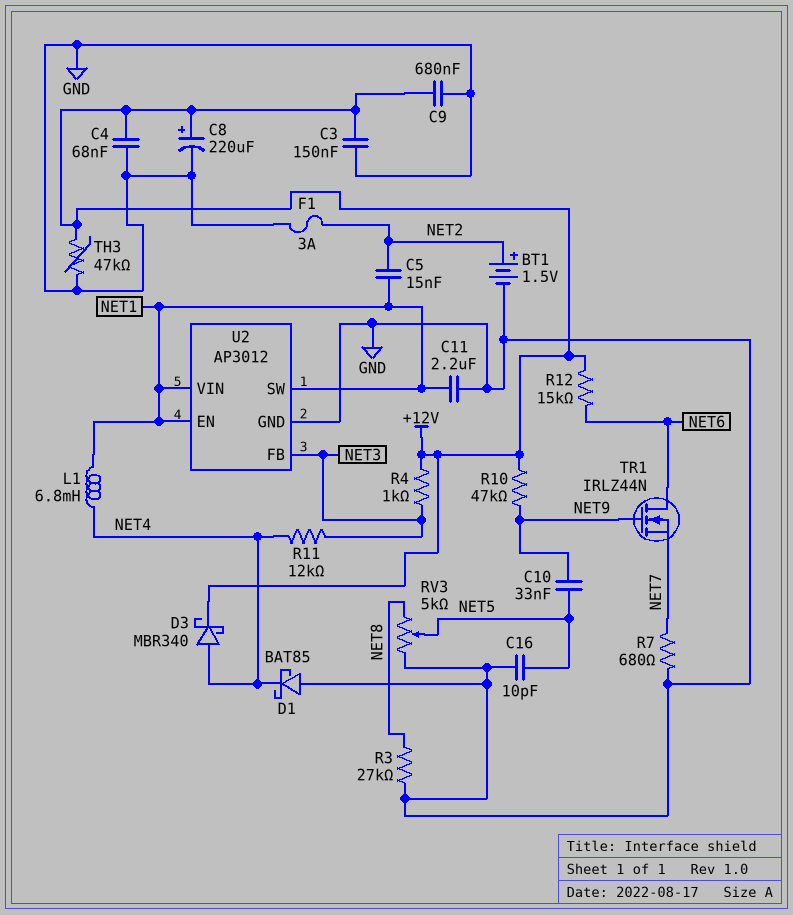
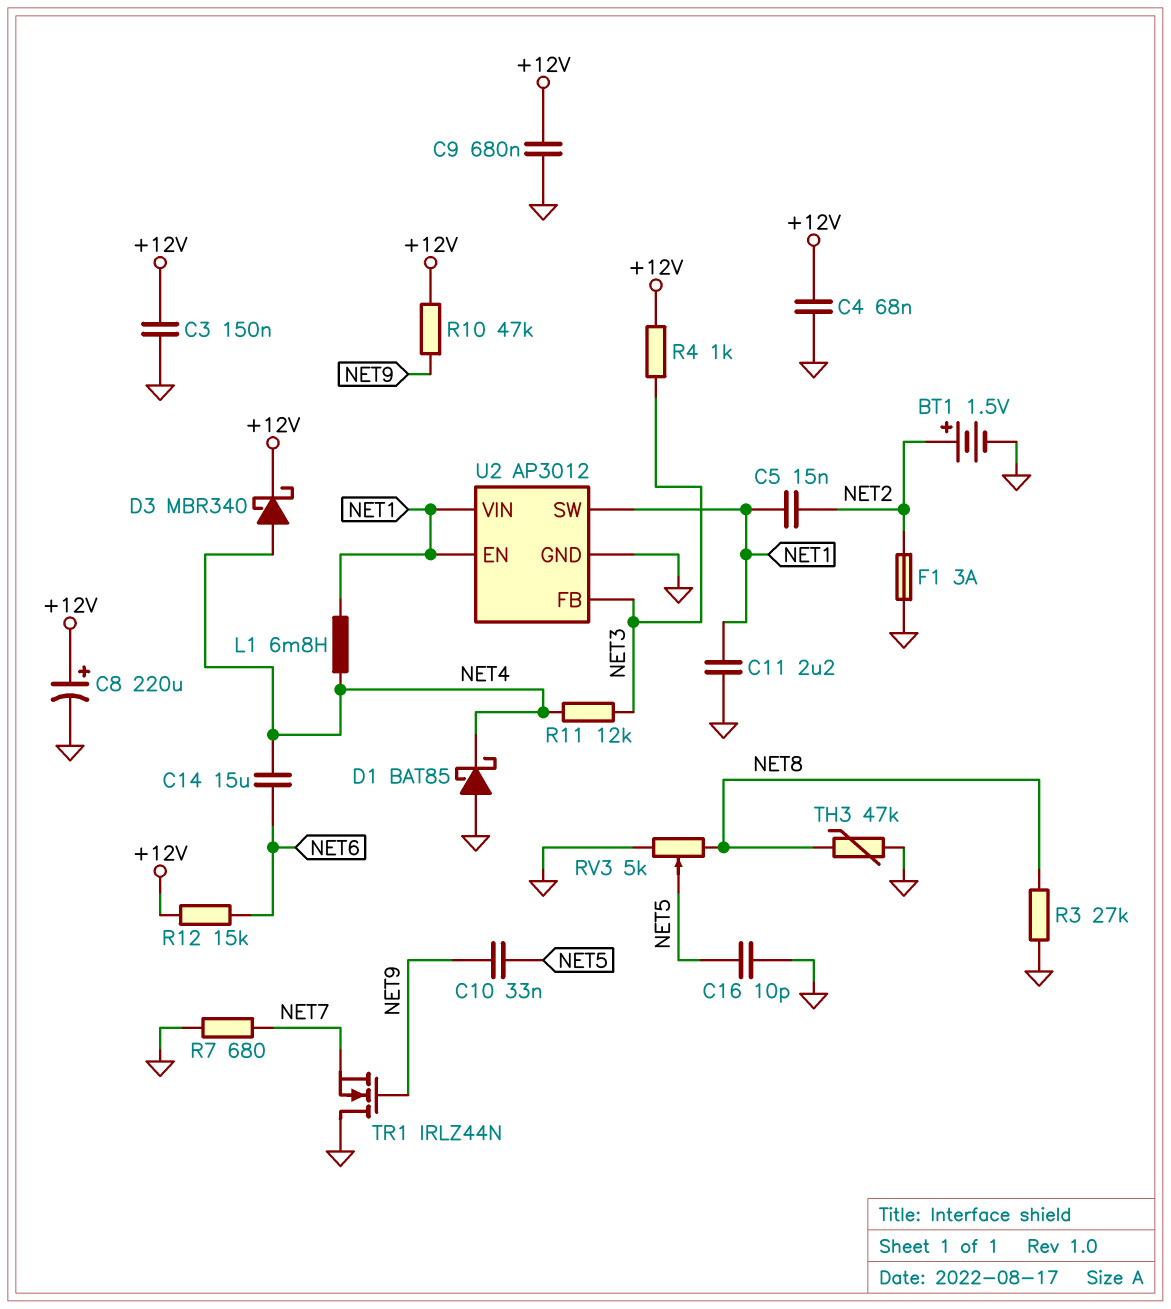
C14: none -> 15uF (NET4, NET6)
TH3: 47k (+12V, GND) -> 47k (GND, NET8)
TR1: NMOS IRLZ44N (G NET9, D NET6, S NET7) -> NMOS IRLZ44N (G NET9, D GND, S NET7)

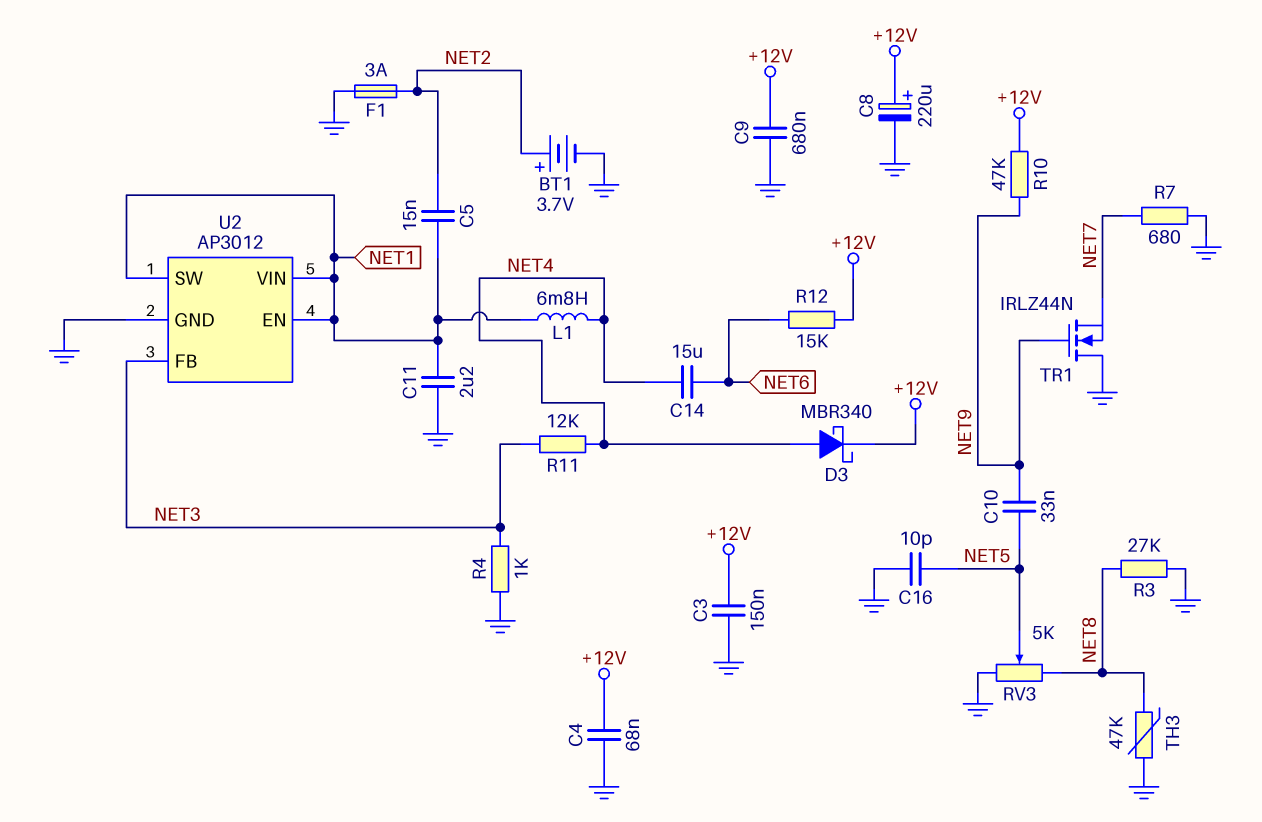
BT1: 1.5V (plus NET2, minus GND) -> 3.7V (plus NET2, minus GND)
D1: schottky BAT85 (A GND, K NET4) -> none
R4: 1k (+12V, NET3) -> 1k (GND, NET3)

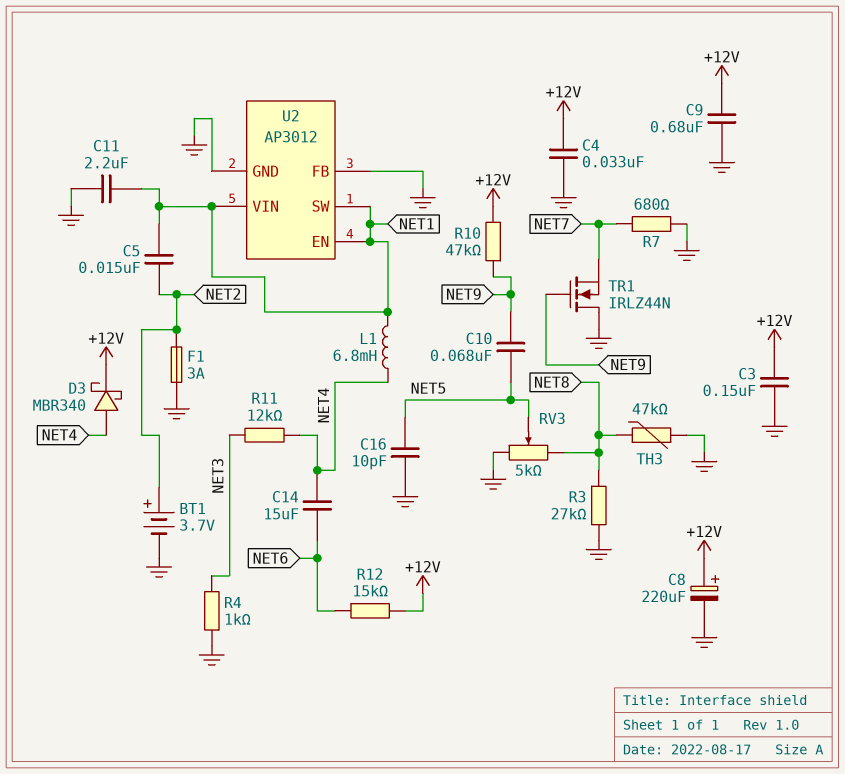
C4: 68nF (+12V, GND) -> 33nF (+12V, GND)
C10: 33nF (NET5, NET9) -> 68nF (NET5, NET9)
U2 pin FB: NET3 -> GND

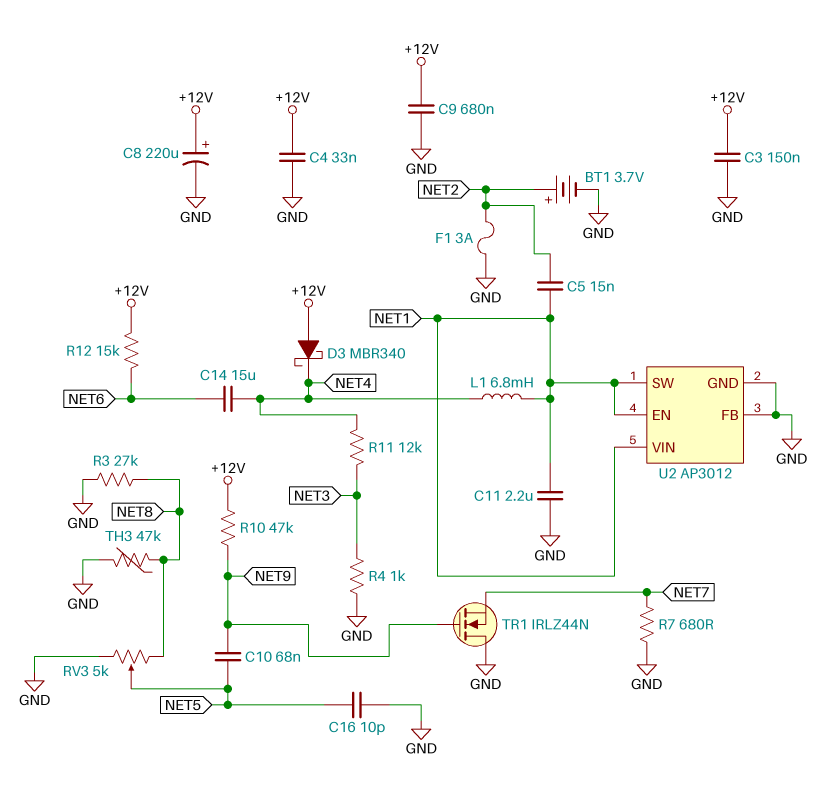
D3: schottky MBR340 (A NET4, K +12V) -> schottky MBR340 (A +12V, K NET4)

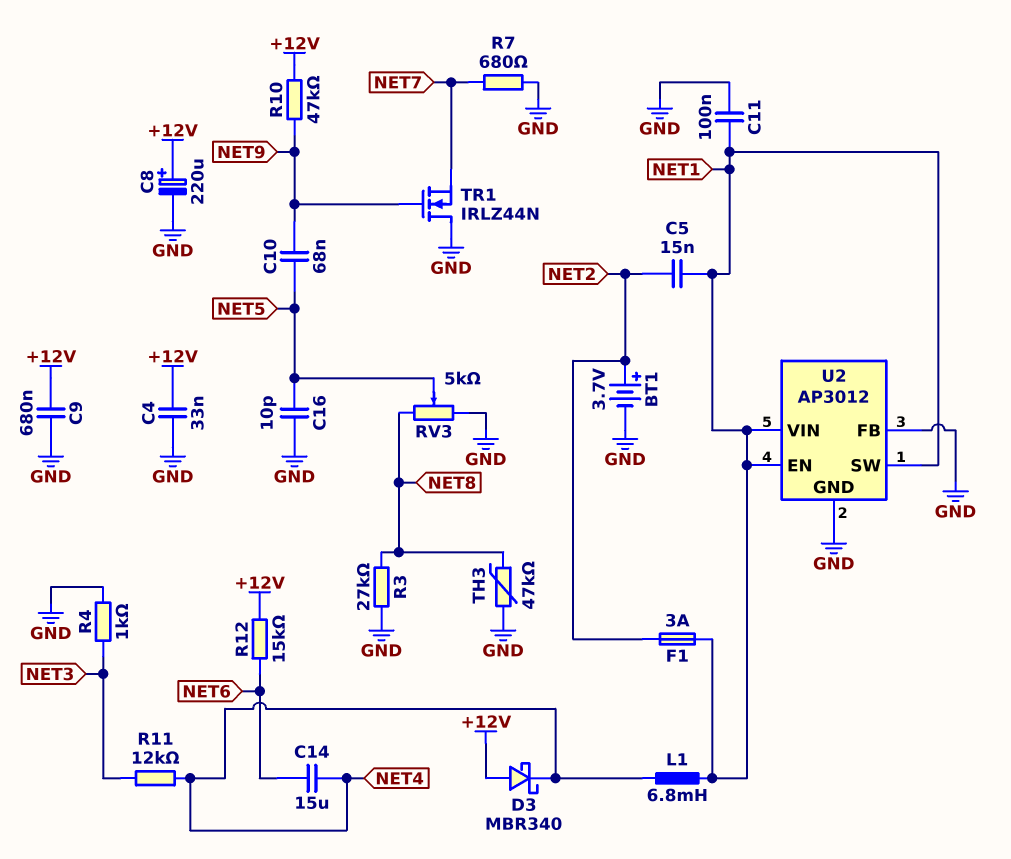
C3: 150nF (+12V, GND) -> none
C11: 2.2uF (GND, NET1) -> 100nF (GND, NET1)
F1: 3A (GND, NET2) -> 3A (NET1, NET2)

